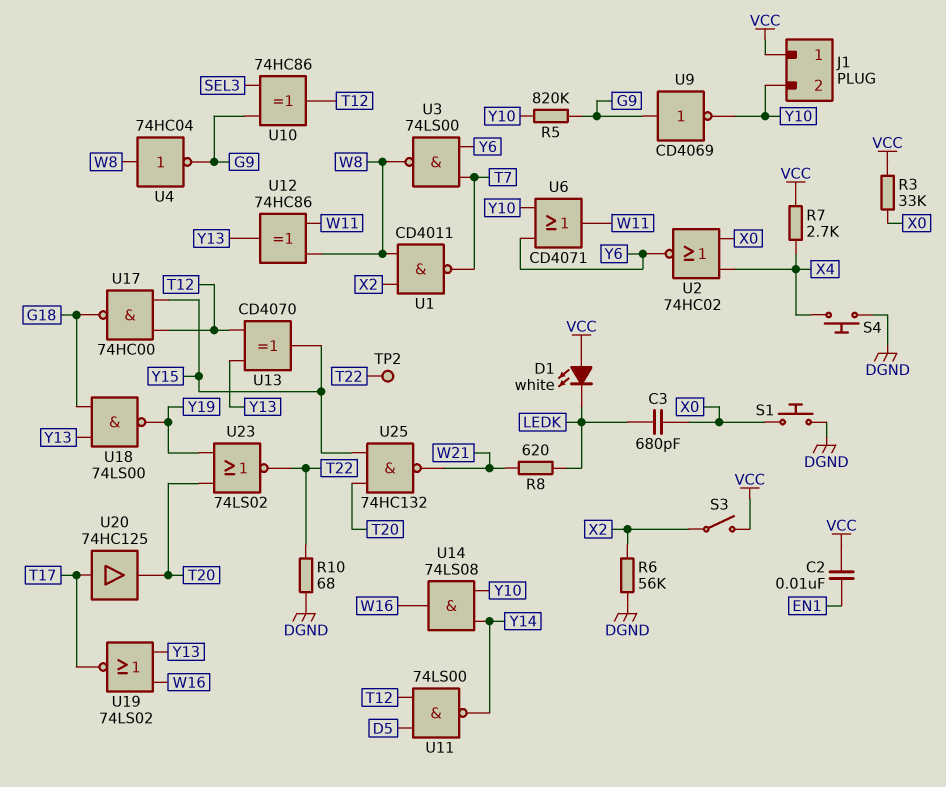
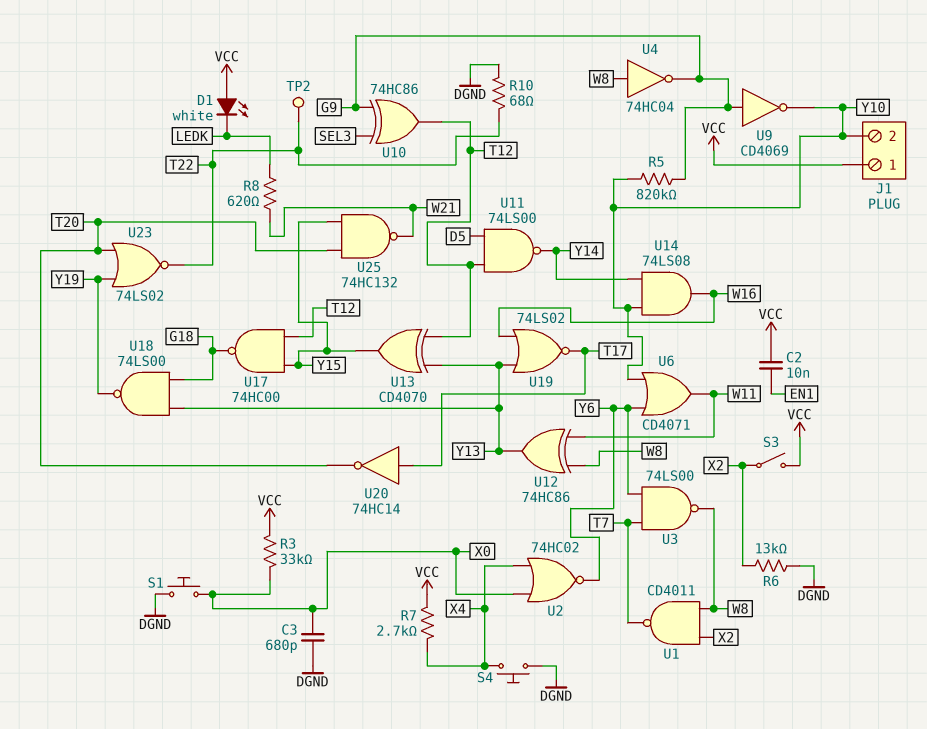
C3: 680pF (LEDK, X0) -> 680pF (DGND, X0)
R6: 56k (DGND, X2) -> 13k (DGND, X2)
U20: buffer 74HC125 (in T17, out T20) -> NOT 74HC14 (in T17, out T20)

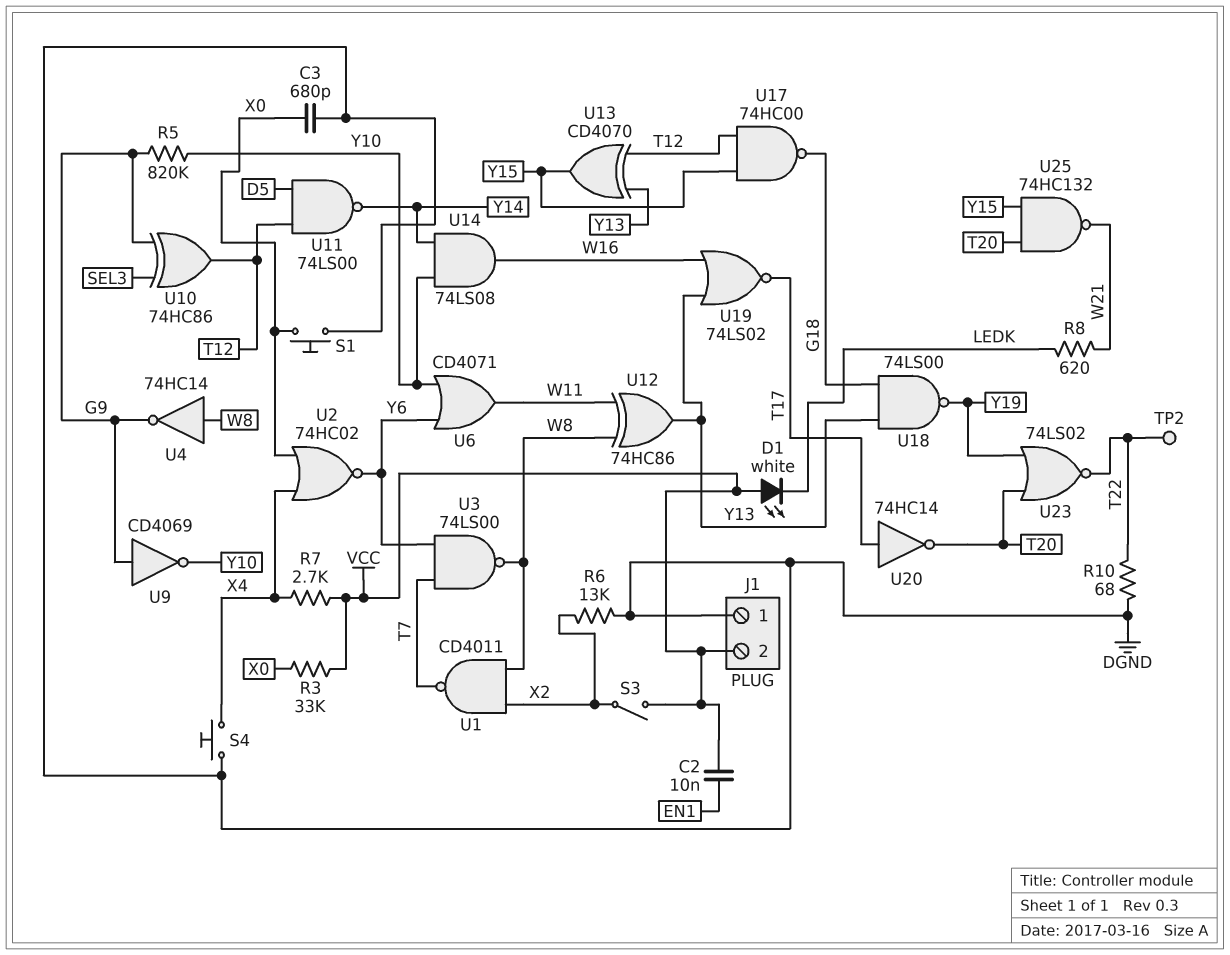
J1 pin 1: VCC -> DGND
J1 pin 2: Y10 -> VCC
U4: NOT 74HC04 (in W8, out G9) -> NOT 74HC14 (in W8, out G9)

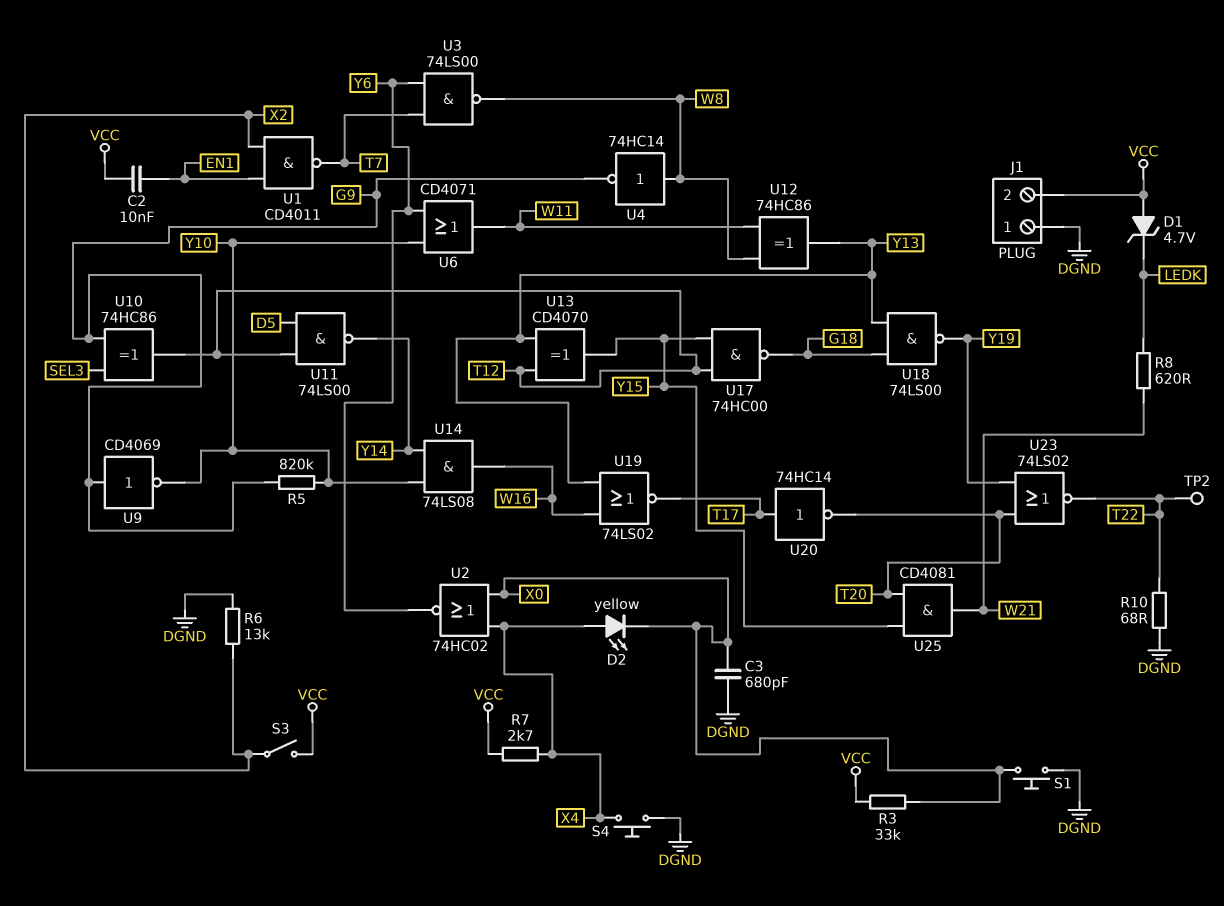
D1: LED white (A VCC, K LEDK) -> zener 4.7V (A VCC, K LEDK)
D2: none -> LED yellow (A X4, K X0)
U1: NAND CD4011 (in W8, in X2, out T7) -> NAND CD4011 (in EN1, in X2, out T7)
U25: NAND 74HC132 (in T20, in Y15, out W21) -> AND CD4081 (in T20, in Y15, out W21)

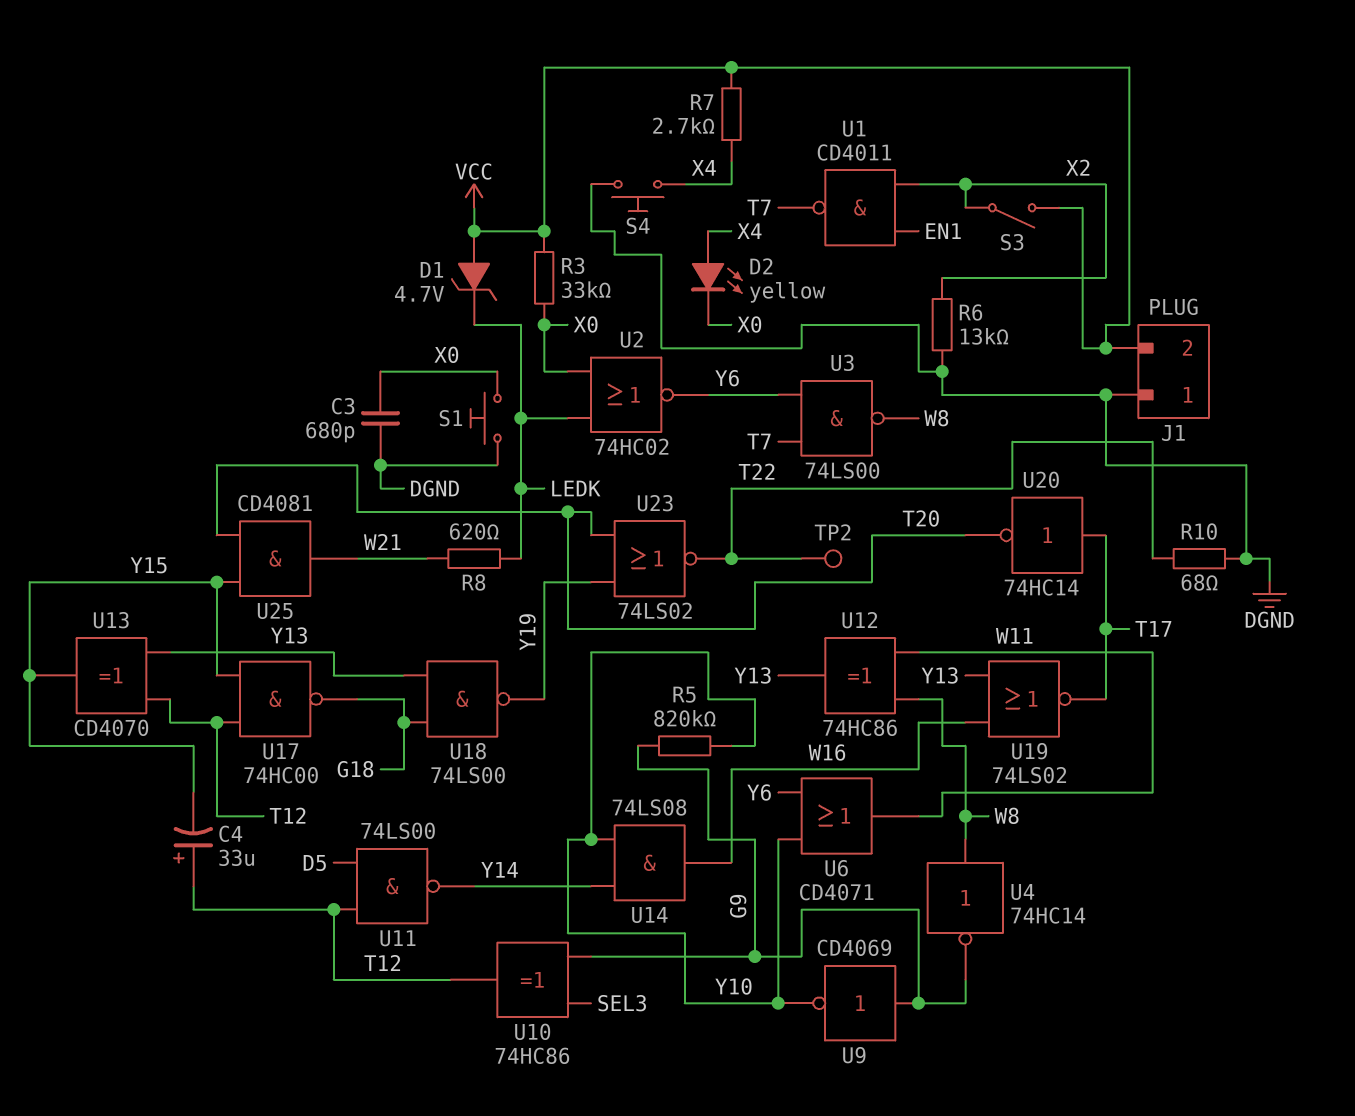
C2: 10nF (EN1, VCC) -> none
C4: none -> 33uF (plus T12, minus Y15)
U2: NOR 74HC02 (in X0, in X4, out Y6) -> NOR 74HC02 (in LEDK, in X0, out Y6)

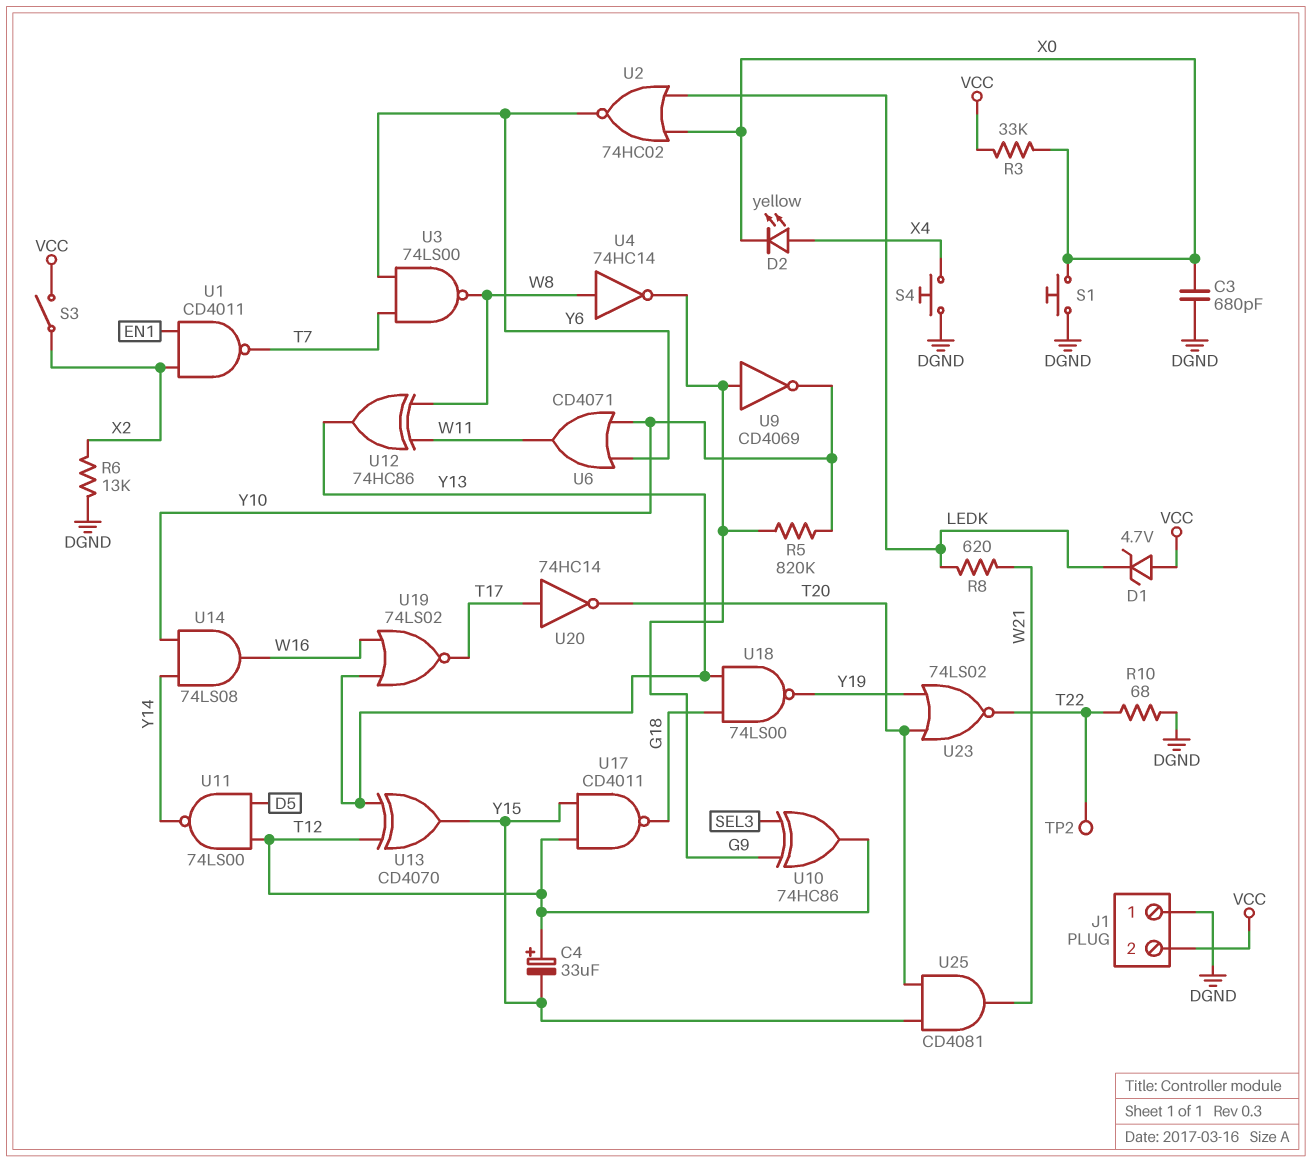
R7: 2.7k (VCC, X4) -> none
U17: NAND 74HC00 (in T12, in Y15, out G18) -> NAND CD4011 (in T12, in Y15, out G18)

